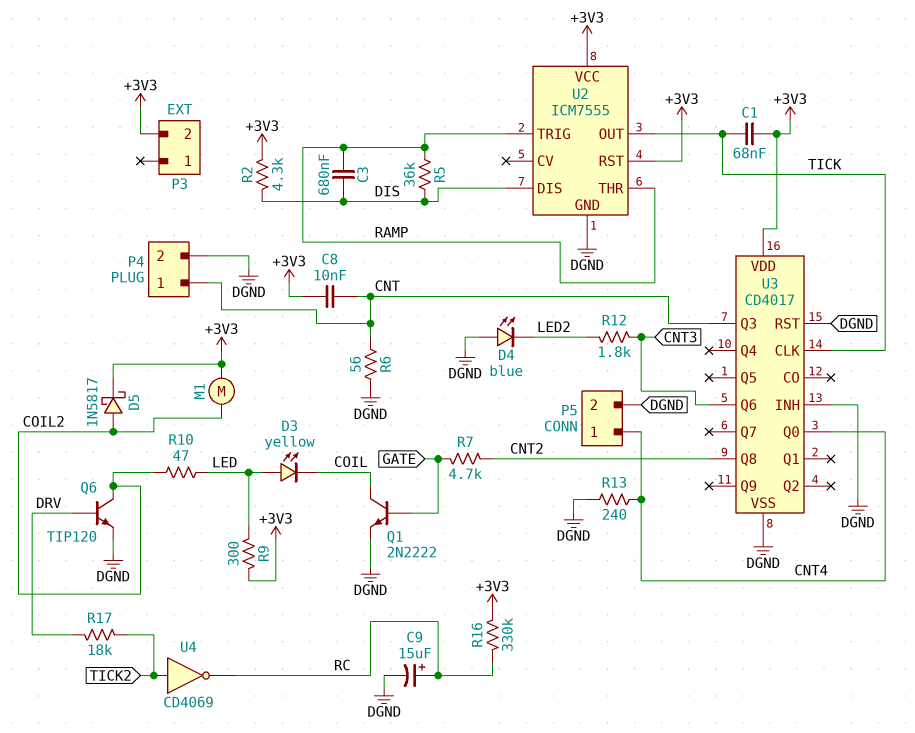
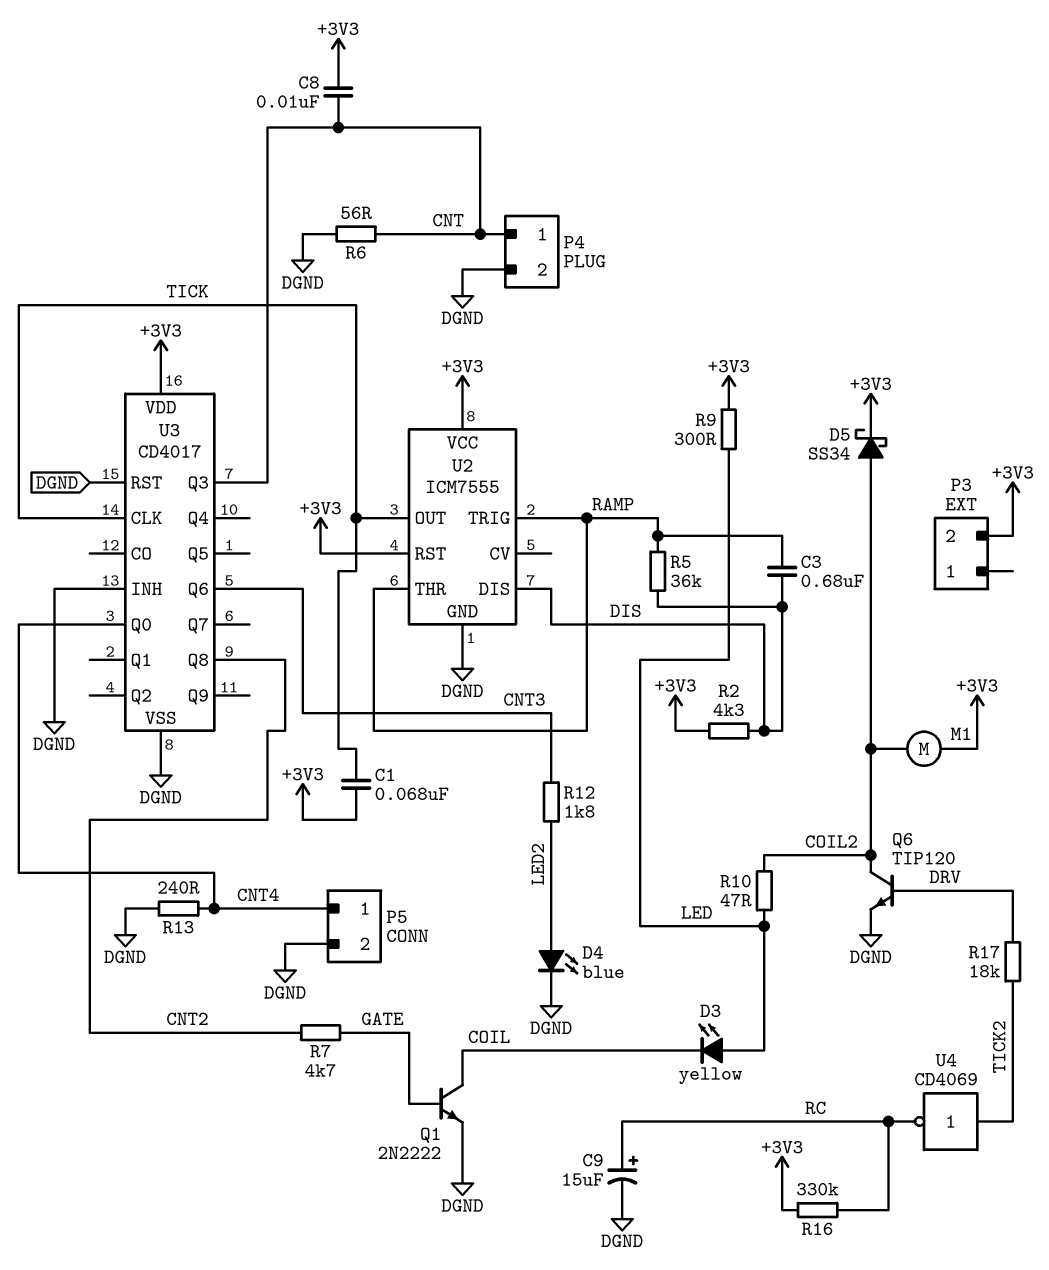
D4: LED blue (A DGND, K LED2) -> LED blue (A LED2, K DGND)
D5: schottky 1N5817 (A COIL2, K +3V3) -> schottky SS34 (A COIL2, K +3V3)

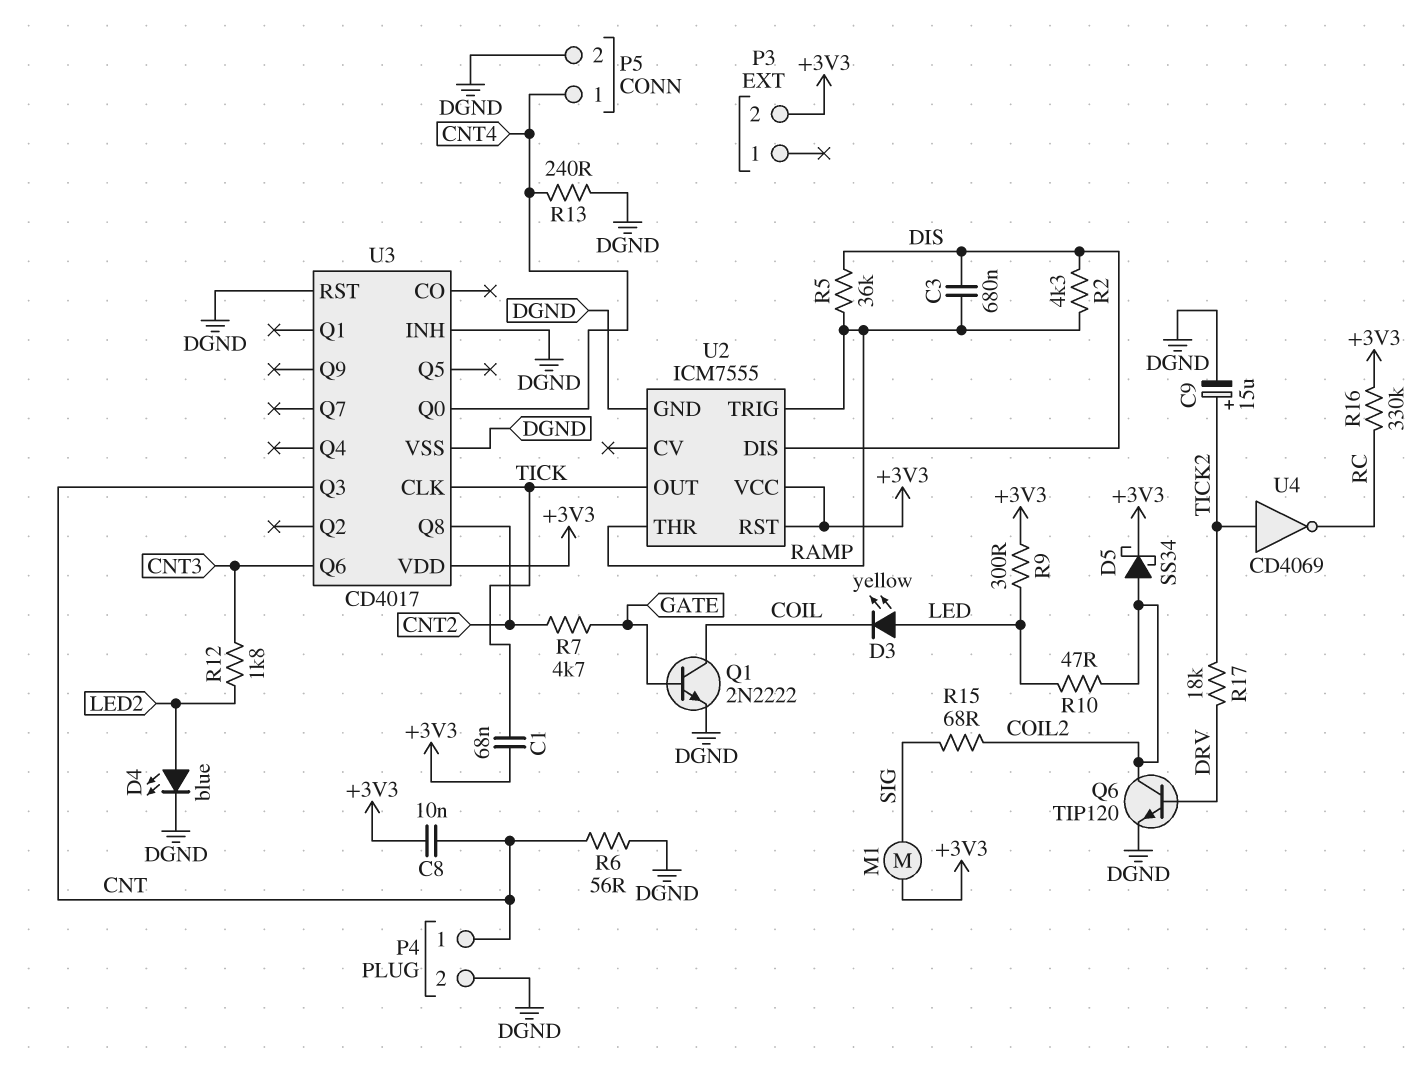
C9: 15uF (plus RC, minus DGND) -> 15uF (plus TICK2, minus DGND)
M1: motor (+3V3, COIL2) -> motor (+3V3, SIG)
R2: 4.3k (+3V3, DIS) -> 4.3k (DIS, RAMP)
R15: none -> 68 (COIL2, SIG)

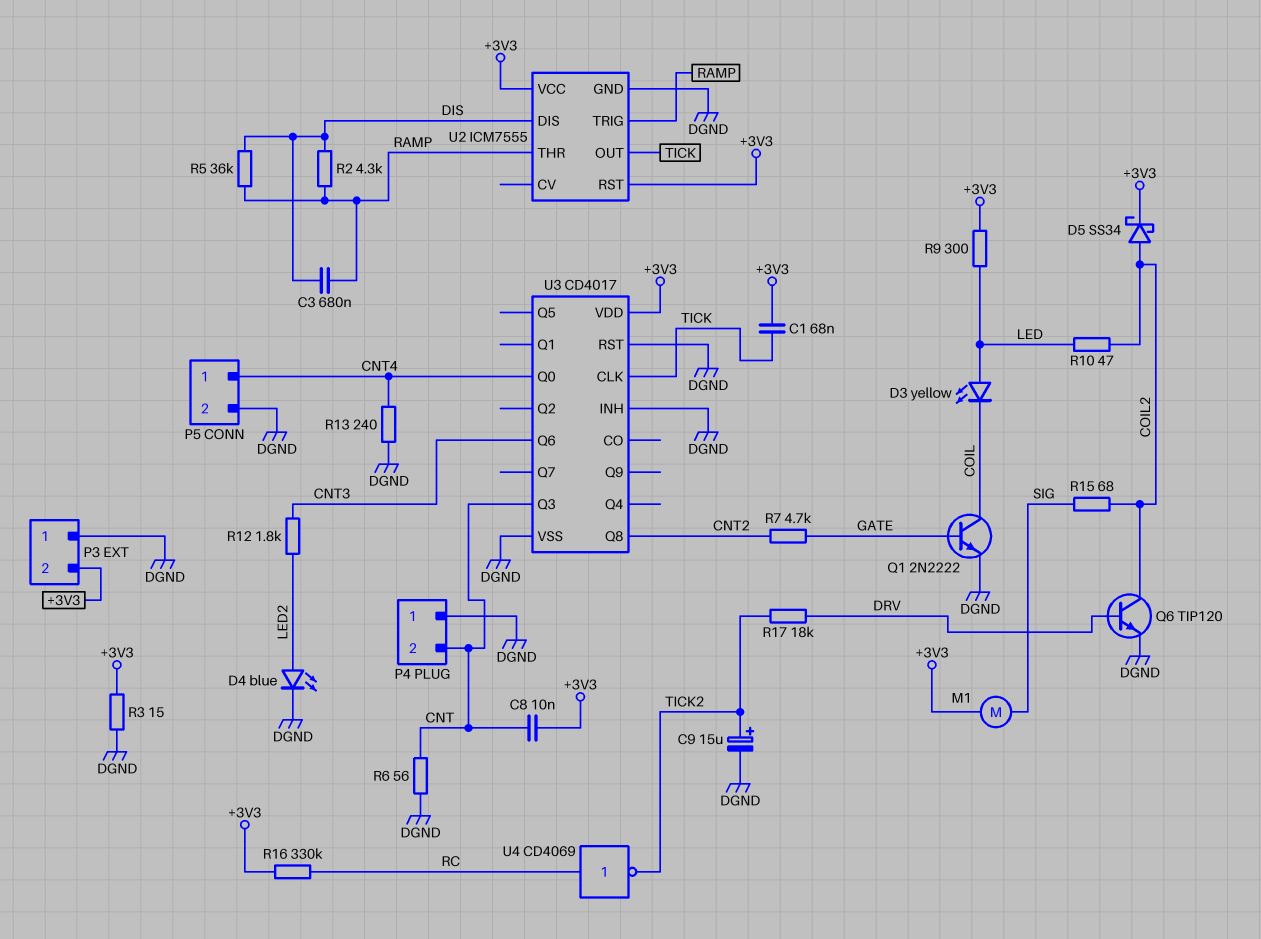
P3 pin 1: none -> DGND
P4 pin 1: CNT -> DGND
P4 pin 2: DGND -> CNT
R3: none -> 15 (+3V3, DGND)
U4: NOT CD4069 (in TICK2, out RC) -> NOT CD4069 (in RC, out TICK2)

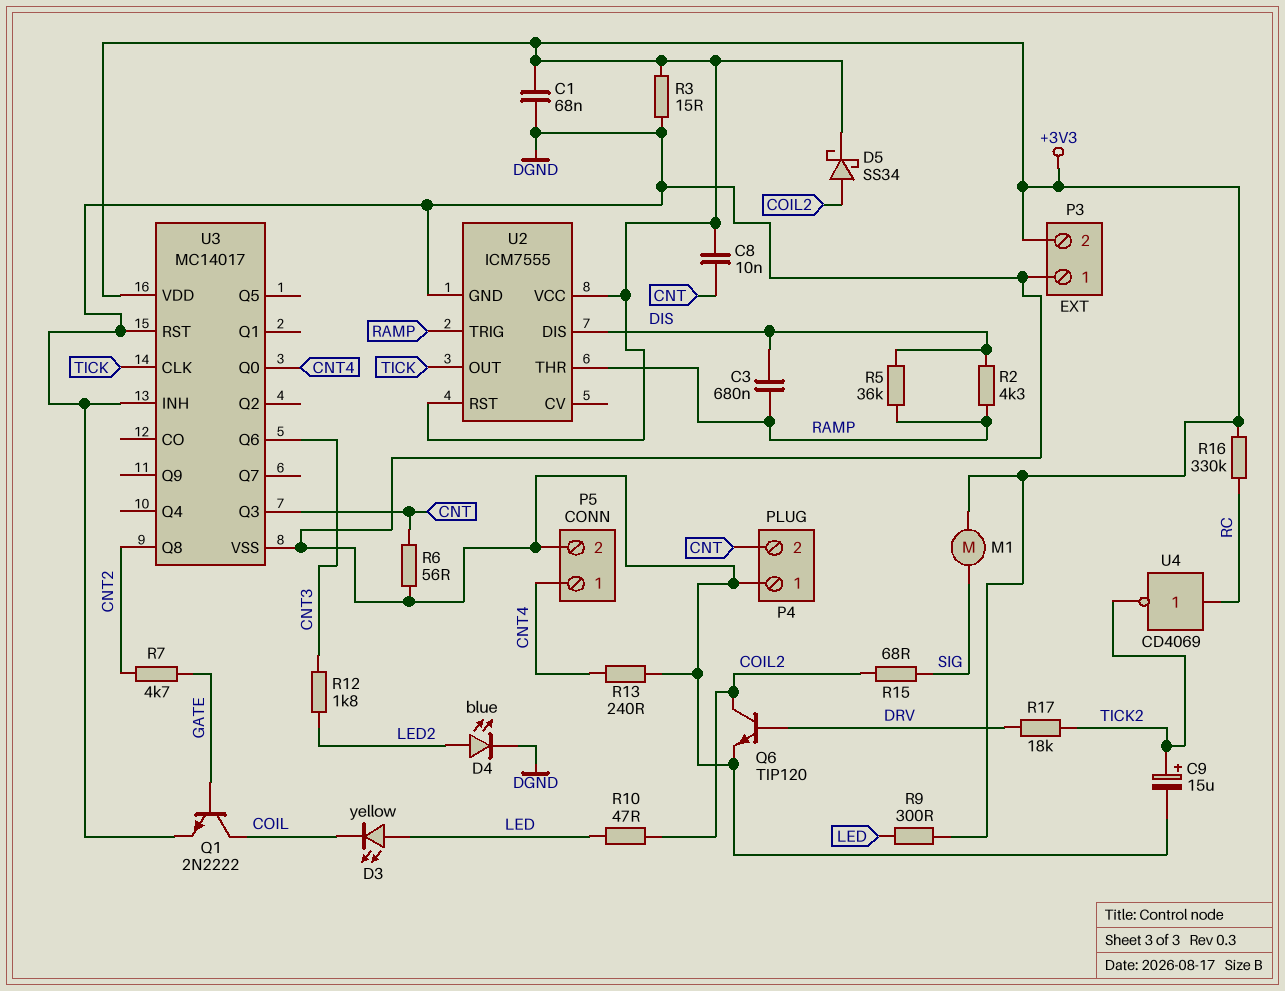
C1: 68nF (+3V3, TICK) -> 68nF (+3V3, DGND)
U3: CD4017 -> MC14017

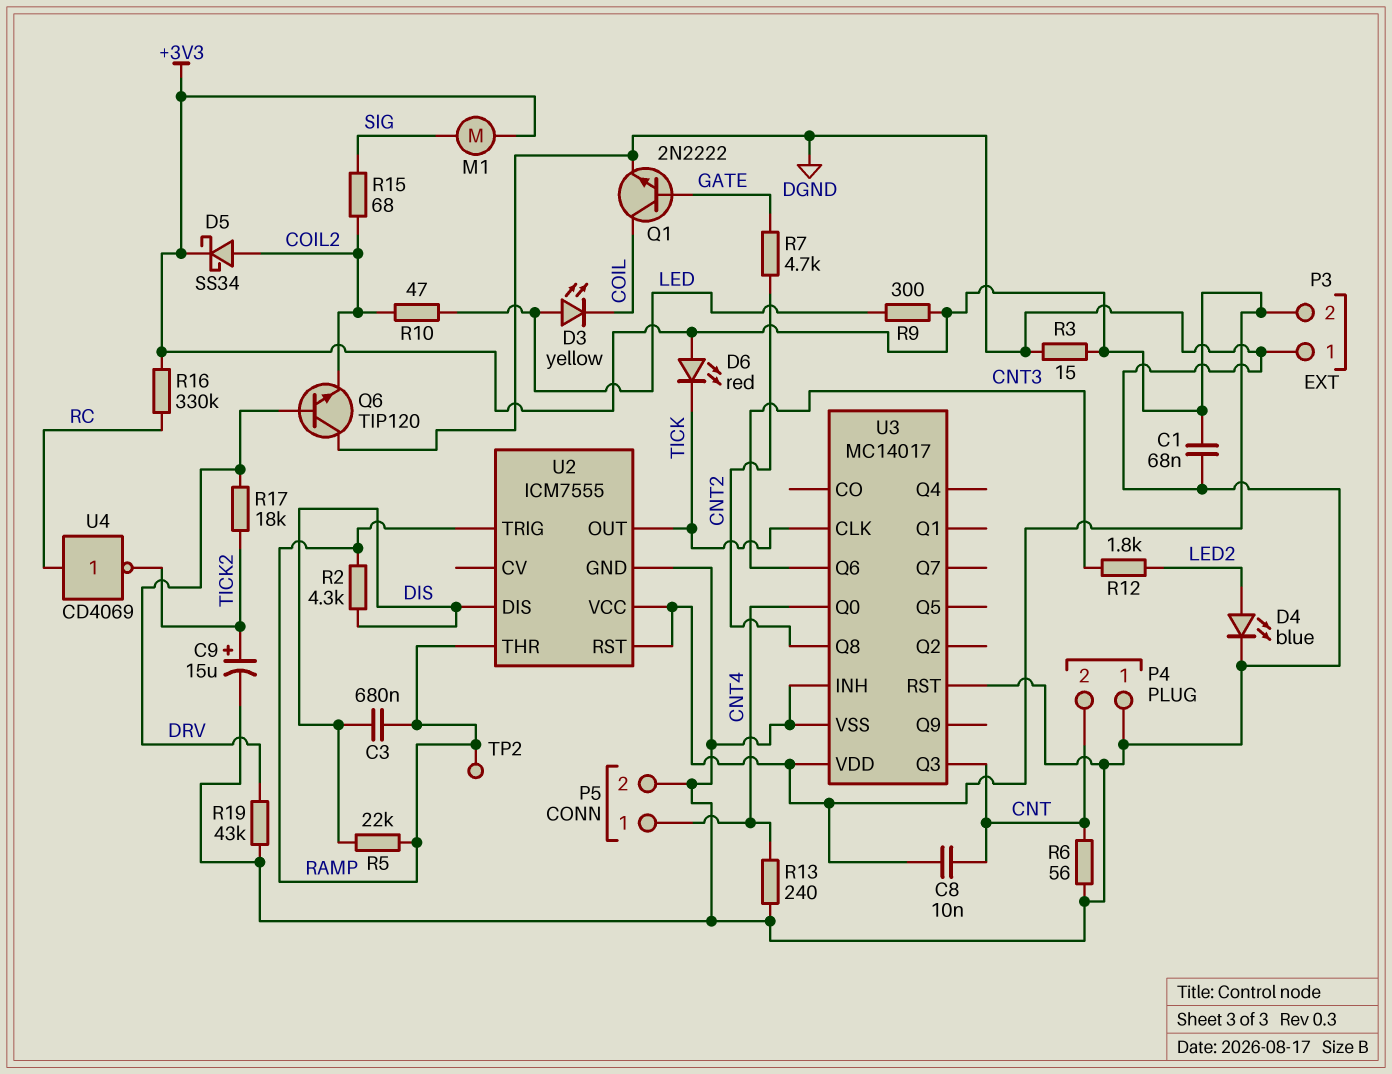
D6: none -> LED red (A +3V3, K TICK)
Q6: NPN TIP120 (B DRV, C COIL2, E DGND) -> NPN TIP120 (B DRV, C DGND, E COIL2)
R5: 36k (DIS, RAMP) -> 22k (DIS, RAMP)
R19: none -> 43k (DGND, DRV)
TP2: none -> test point (RAMP)

